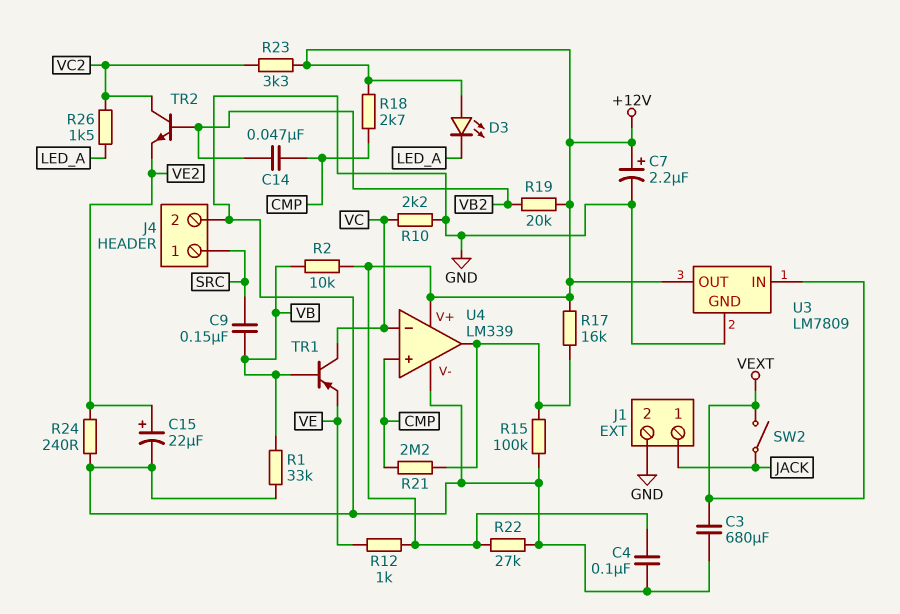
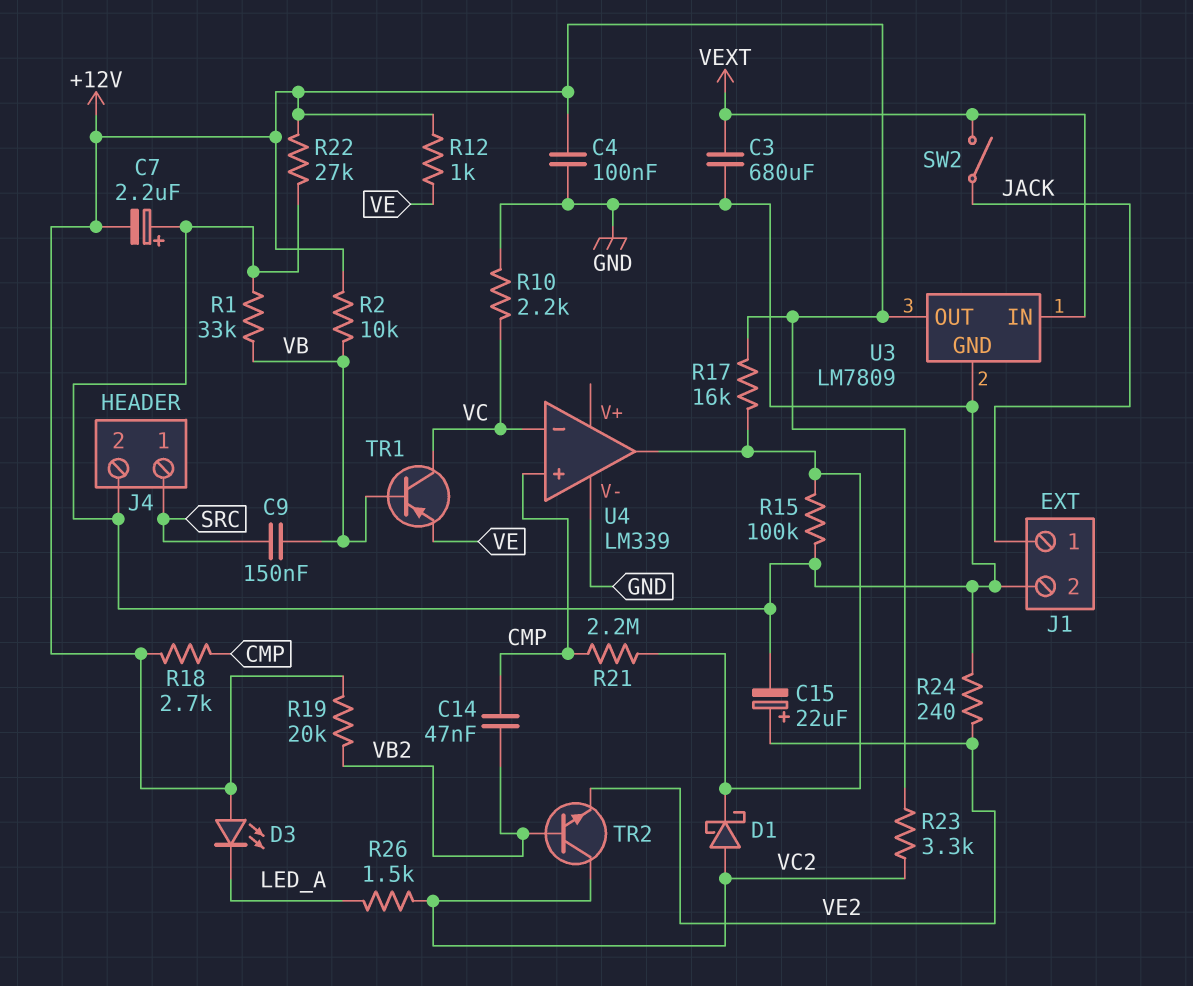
C7: 2.2uF (plus +12V, minus GND) -> 2.2uF (plus GND, minus +12V)
D1: none -> schottky (A VC2, K U4/out)
U4 pin V+: +12V -> none

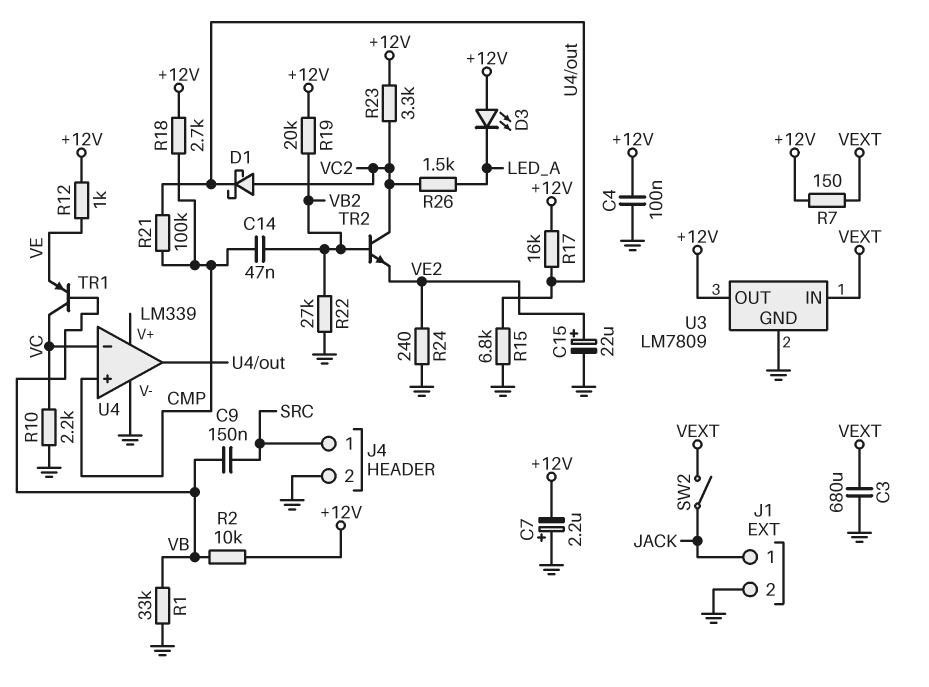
R7: none -> 150 (+12V, VEXT)
R15: 100k (GND, U4/out) -> 6.8k (GND, U4/out)
R21: 2.2M (CMP, U4/out) -> 100k (CMP, U4/out)
R22: 27k (+12V, GND) -> 27k (GND, VB2)

